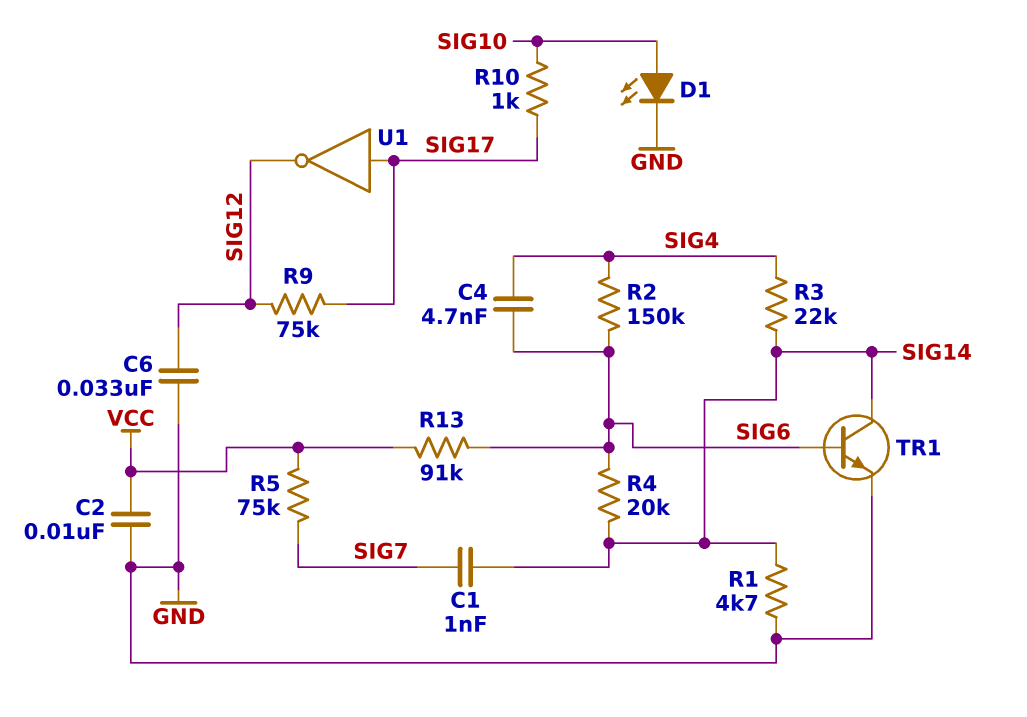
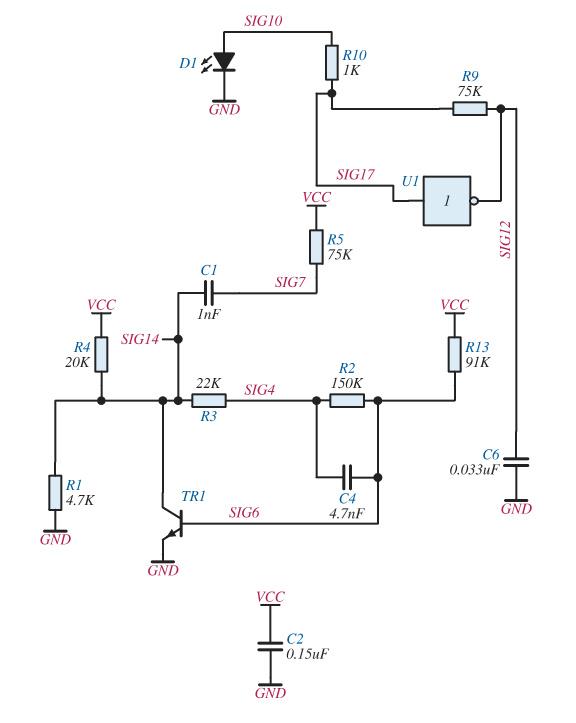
C2: 10nF (GND, VCC) -> 150nF (GND, VCC)
R4: 20k (SIG6, SIG14) -> 20k (SIG14, VCC)

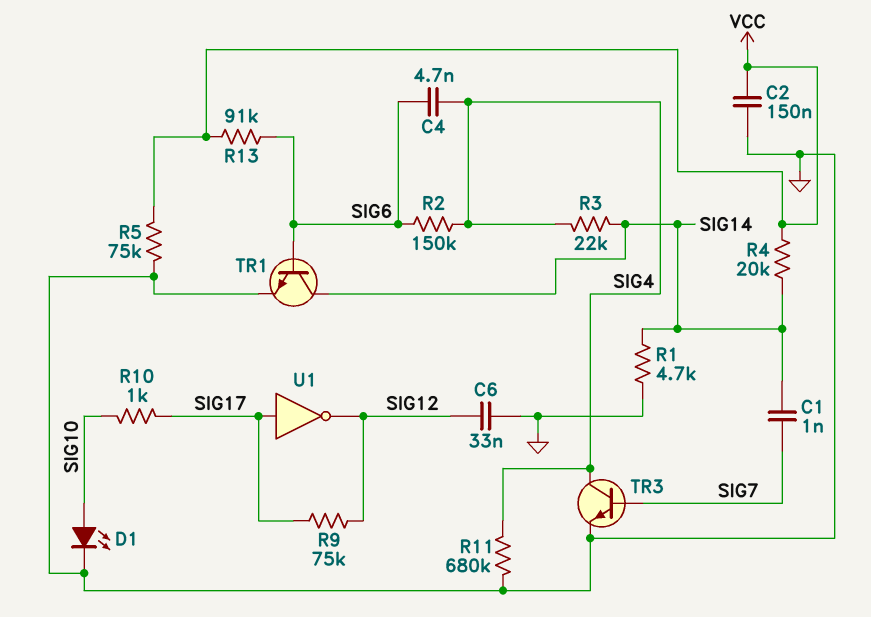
R5: 75k (SIG7, VCC) -> 75k (GND, VCC)
R11: none -> 680k (GND, SIG4)
TR3: none -> NPN (B SIG7, C SIG4, E GND)

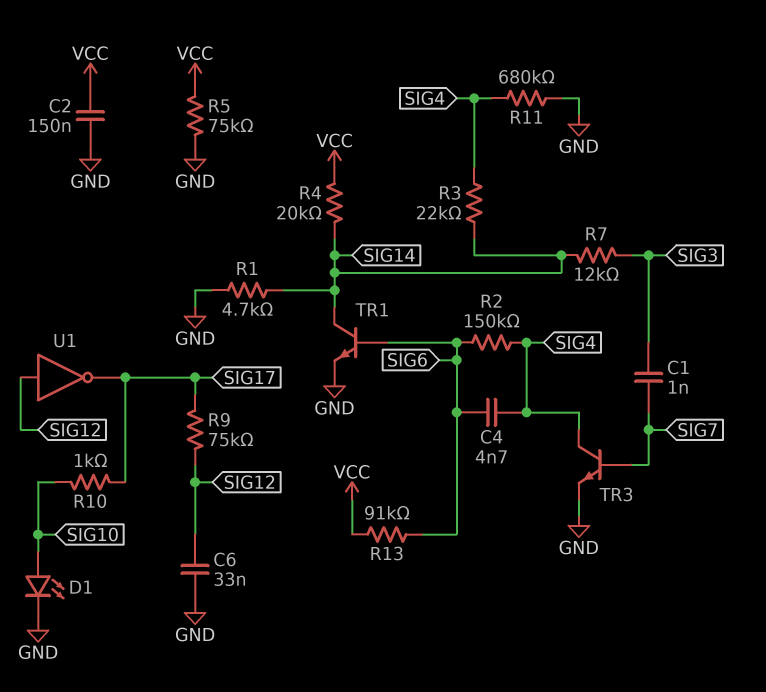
C1: 1nF (SIG7, SIG14) -> 1nF (SIG3, SIG7)
R7: none -> 12k (SIG3, SIG14)
U1: NOT (in SIG17, out SIG12) -> NOT (in SIG12, out SIG17)

